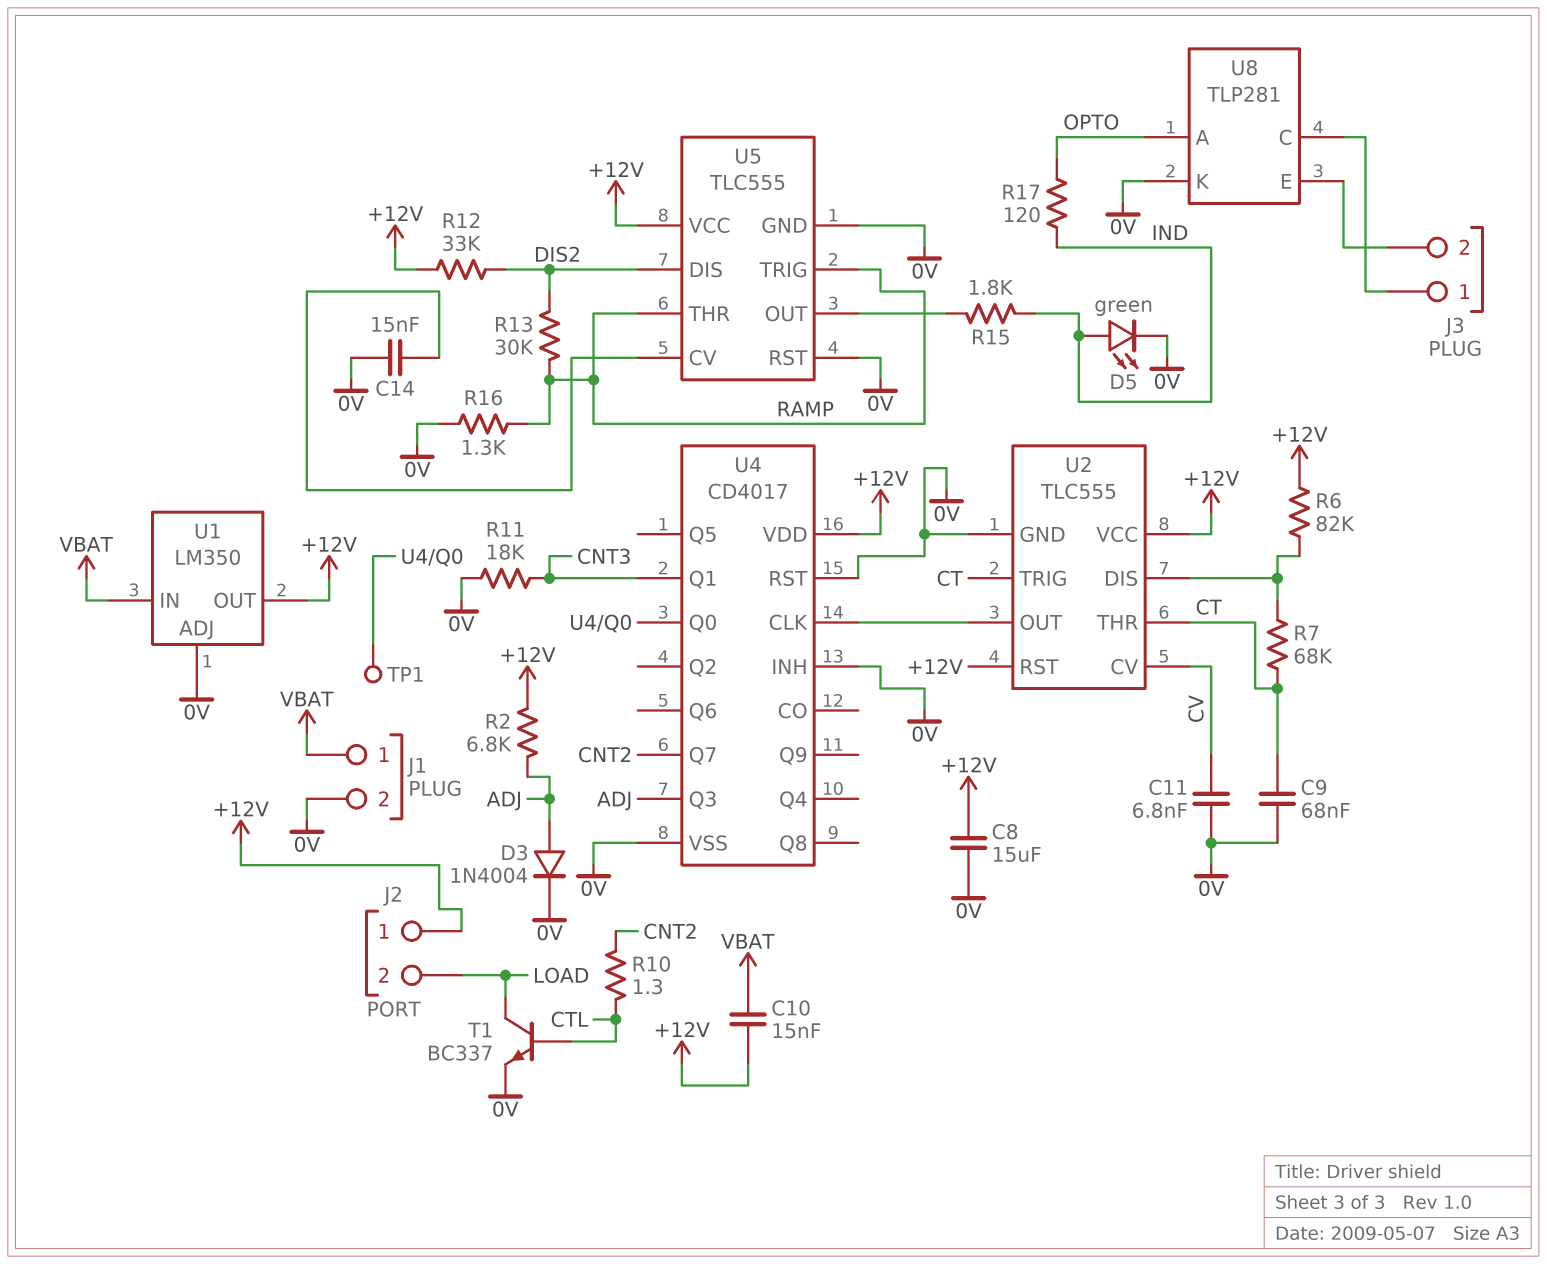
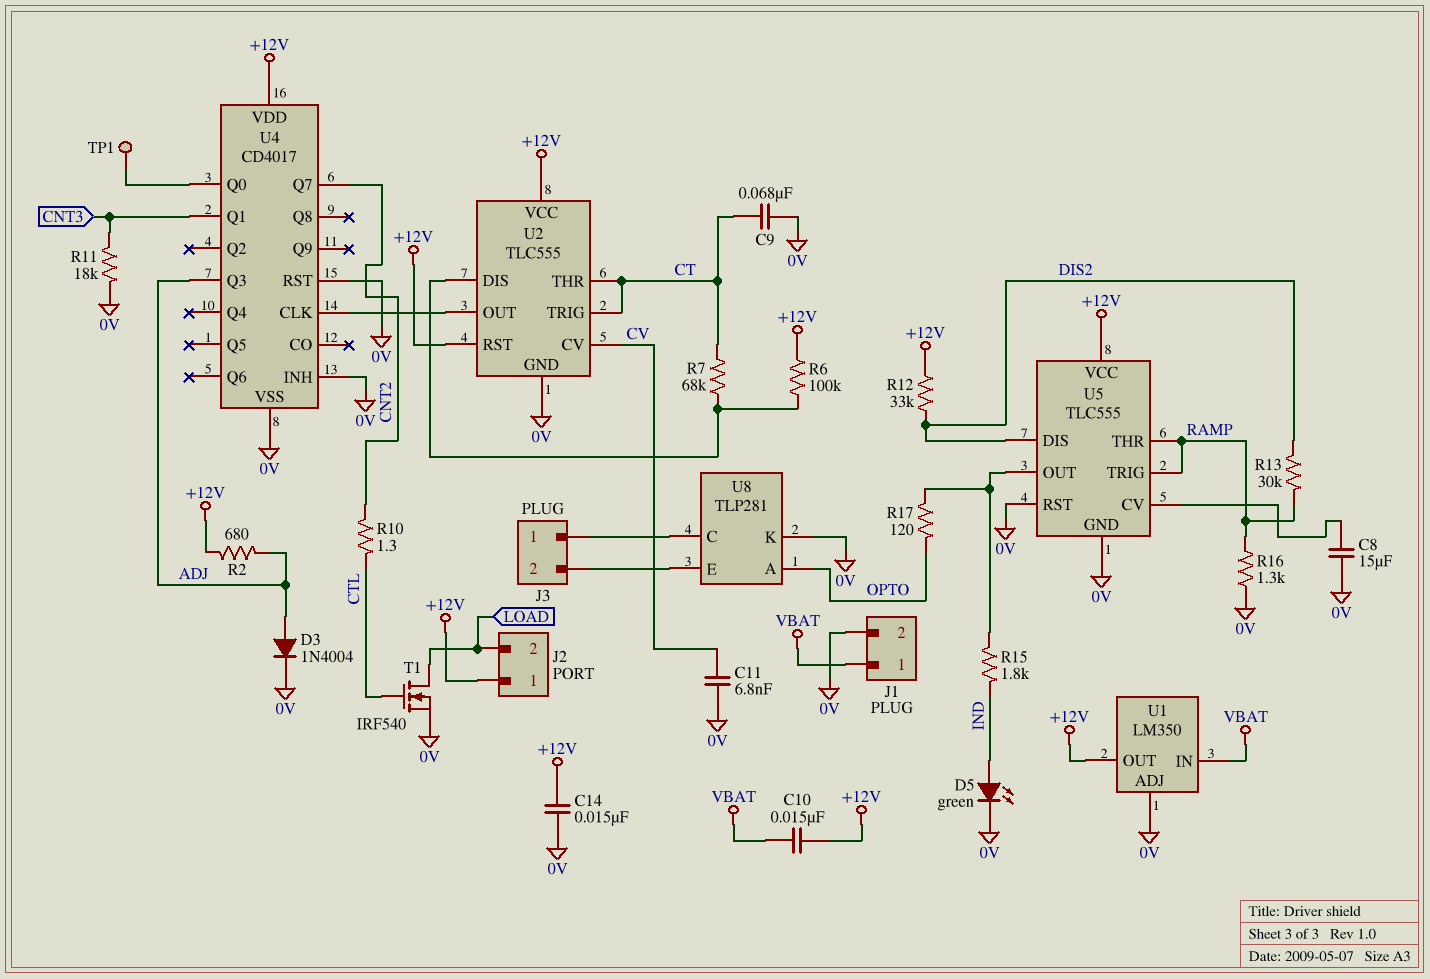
C8: 15uF (+12V, 0V) -> 15uF (0V, U5/CV)
C14: 15nF (0V, U5/CV) -> 15nF (+12V, 0V)
R2: 6.8k (+12V, ADJ) -> 680 (+12V, ADJ)
R6: 82k (+12V, U2/DIS) -> 100k (+12V, U2/DIS)
R17: 120 (IND, OPTO) -> 120 (OPTO, U5/OUT)
T1: NPN BC337 (B CTL, C LOAD, E 0V) -> NMOS IRF540 (G CTL, D LOAD, S 0V)

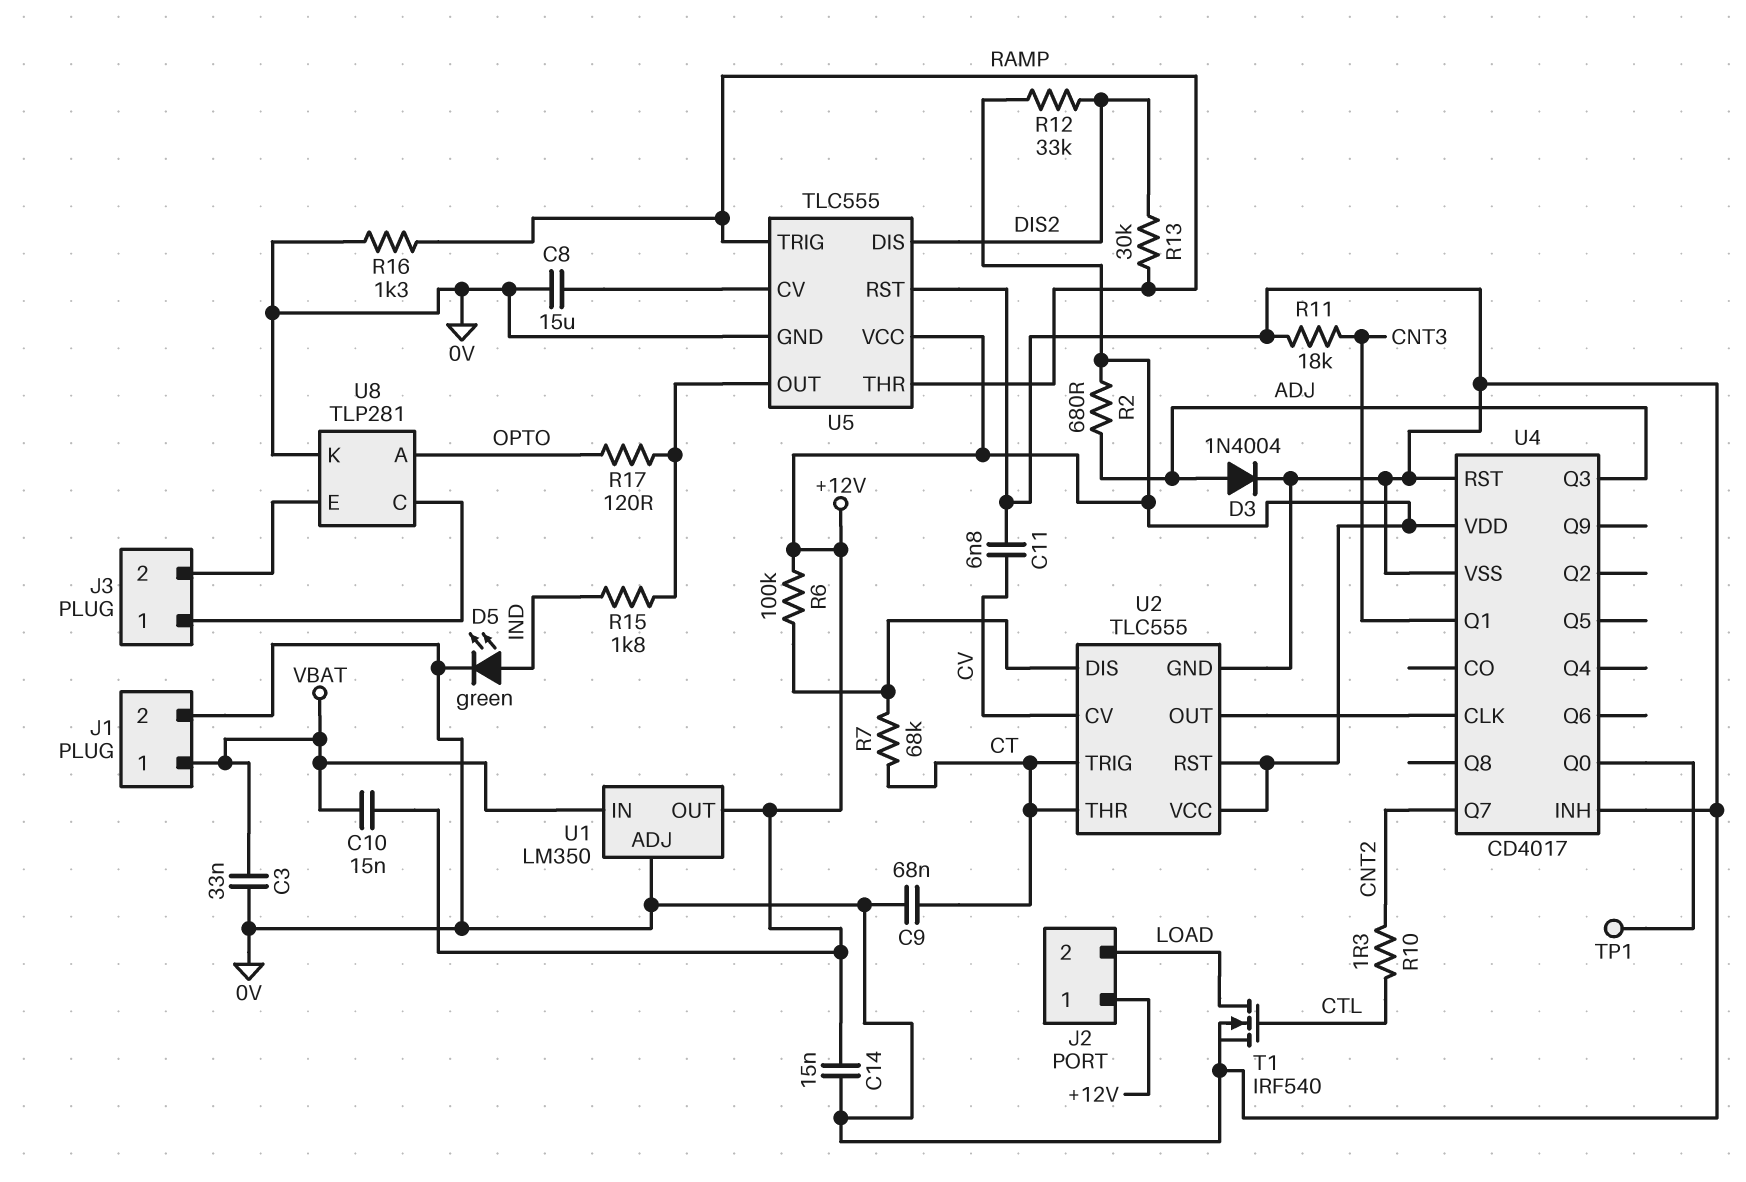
C3: none -> 33nF (0V, VBAT)

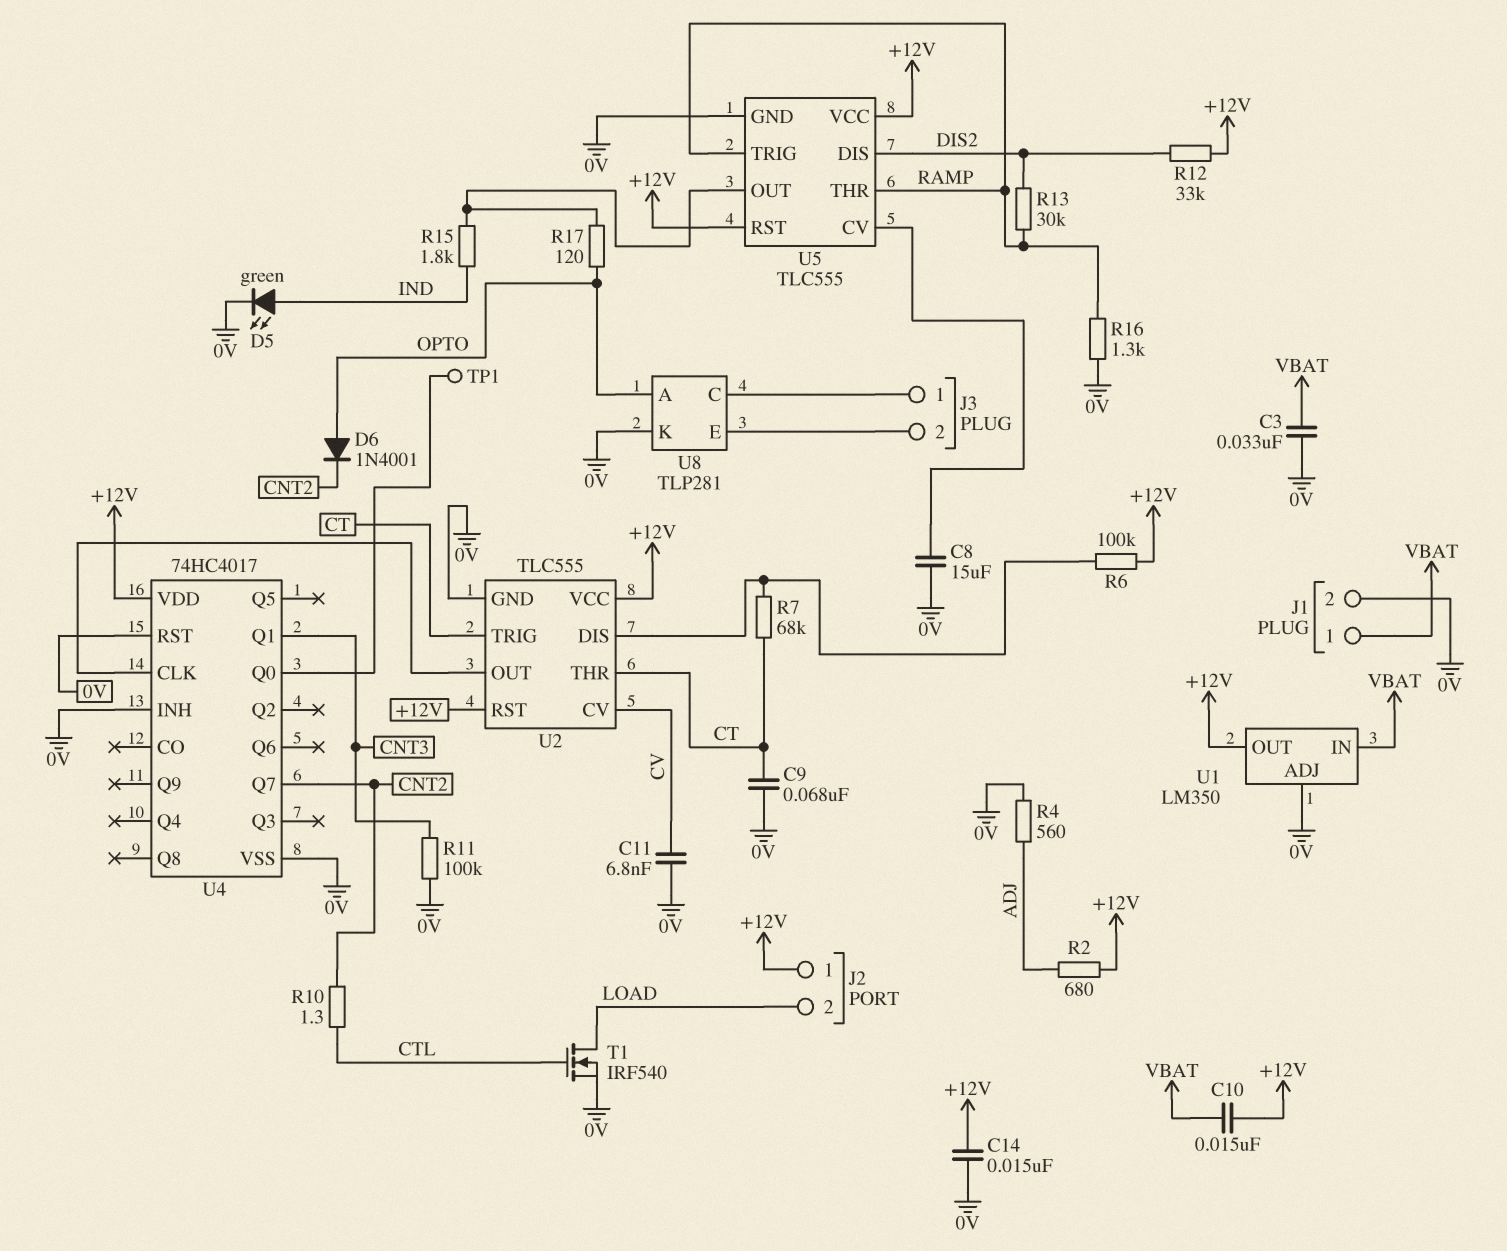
D3: diode 1N4004 (A ADJ, K 0V) -> none
D6: none -> diode 1N4001 (A OPTO, K CNT2)
R4: none -> 560 (0V, ADJ)
R11: 18k (0V, CNT3) -> 100k (0V, CNT3)
U4: CD4017 -> 74HC4017
U4 pin Q3: ADJ -> none
U5 pin RST: 0V -> +12V

